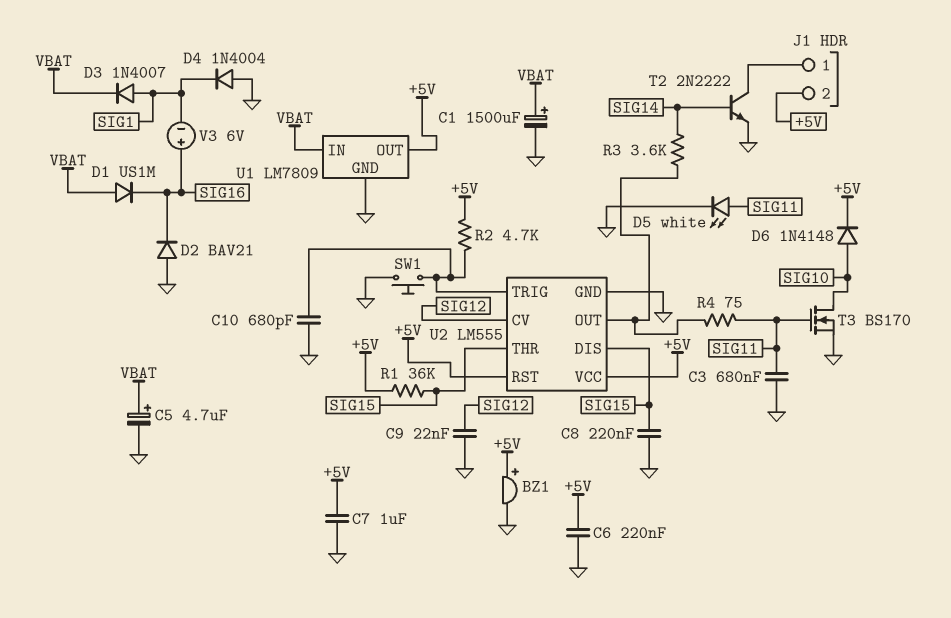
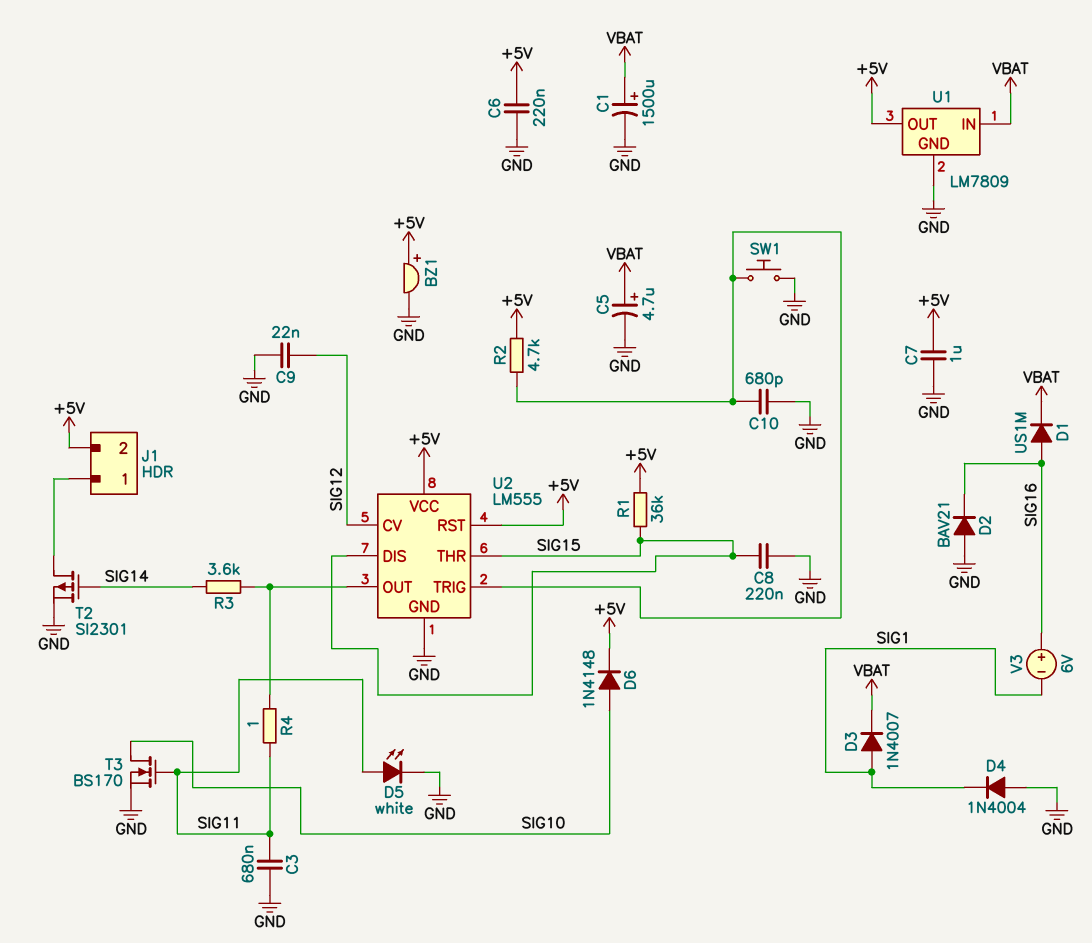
D1: diode US1M (A VBAT, K SIG16) -> diode US1M (A SIG16, K VBAT)
R4: 75 (SIG11, U2/OUT) -> 1 (SIG11, U2/OUT)
T2: NPN 2N2222 (B SIG14, C J1/1, E GND) -> PMOS SI2301 (G SIG14, D J1/1, S GND)

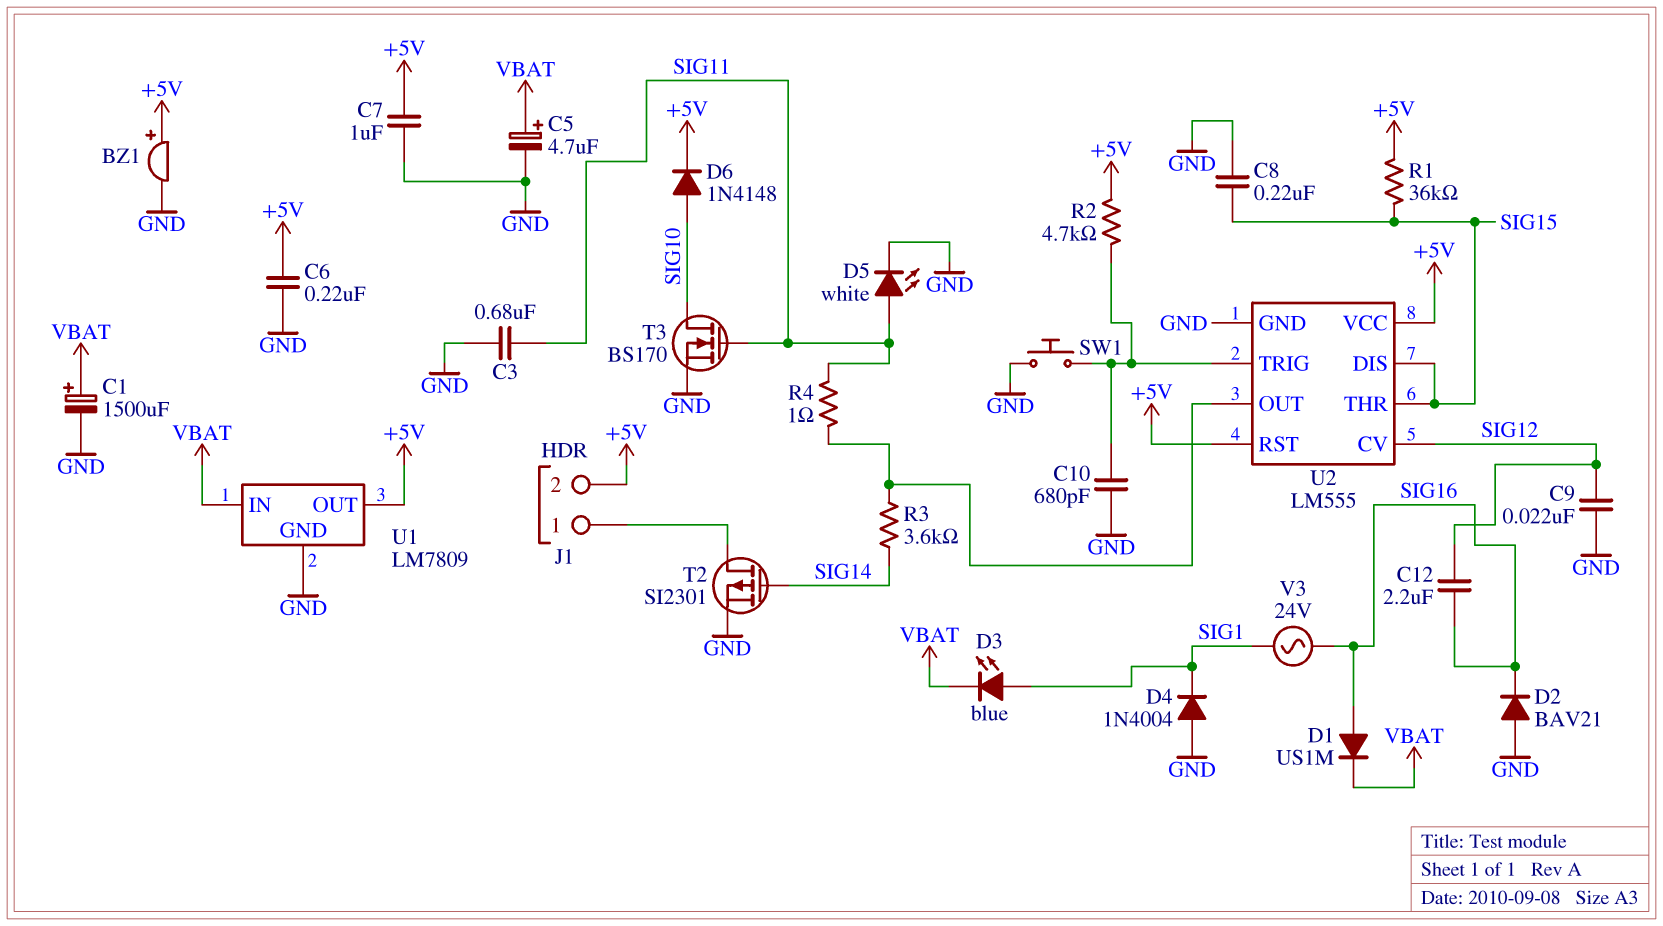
C12: none -> 2.2uF (SIG12, SIG16)
D3: diode 1N4007 (A SIG1, K VBAT) -> LED blue (A SIG1, K VBAT)
V3: 6V (plus SIG16, minus SIG1) -> AC 24V (SIG1, SIG16)

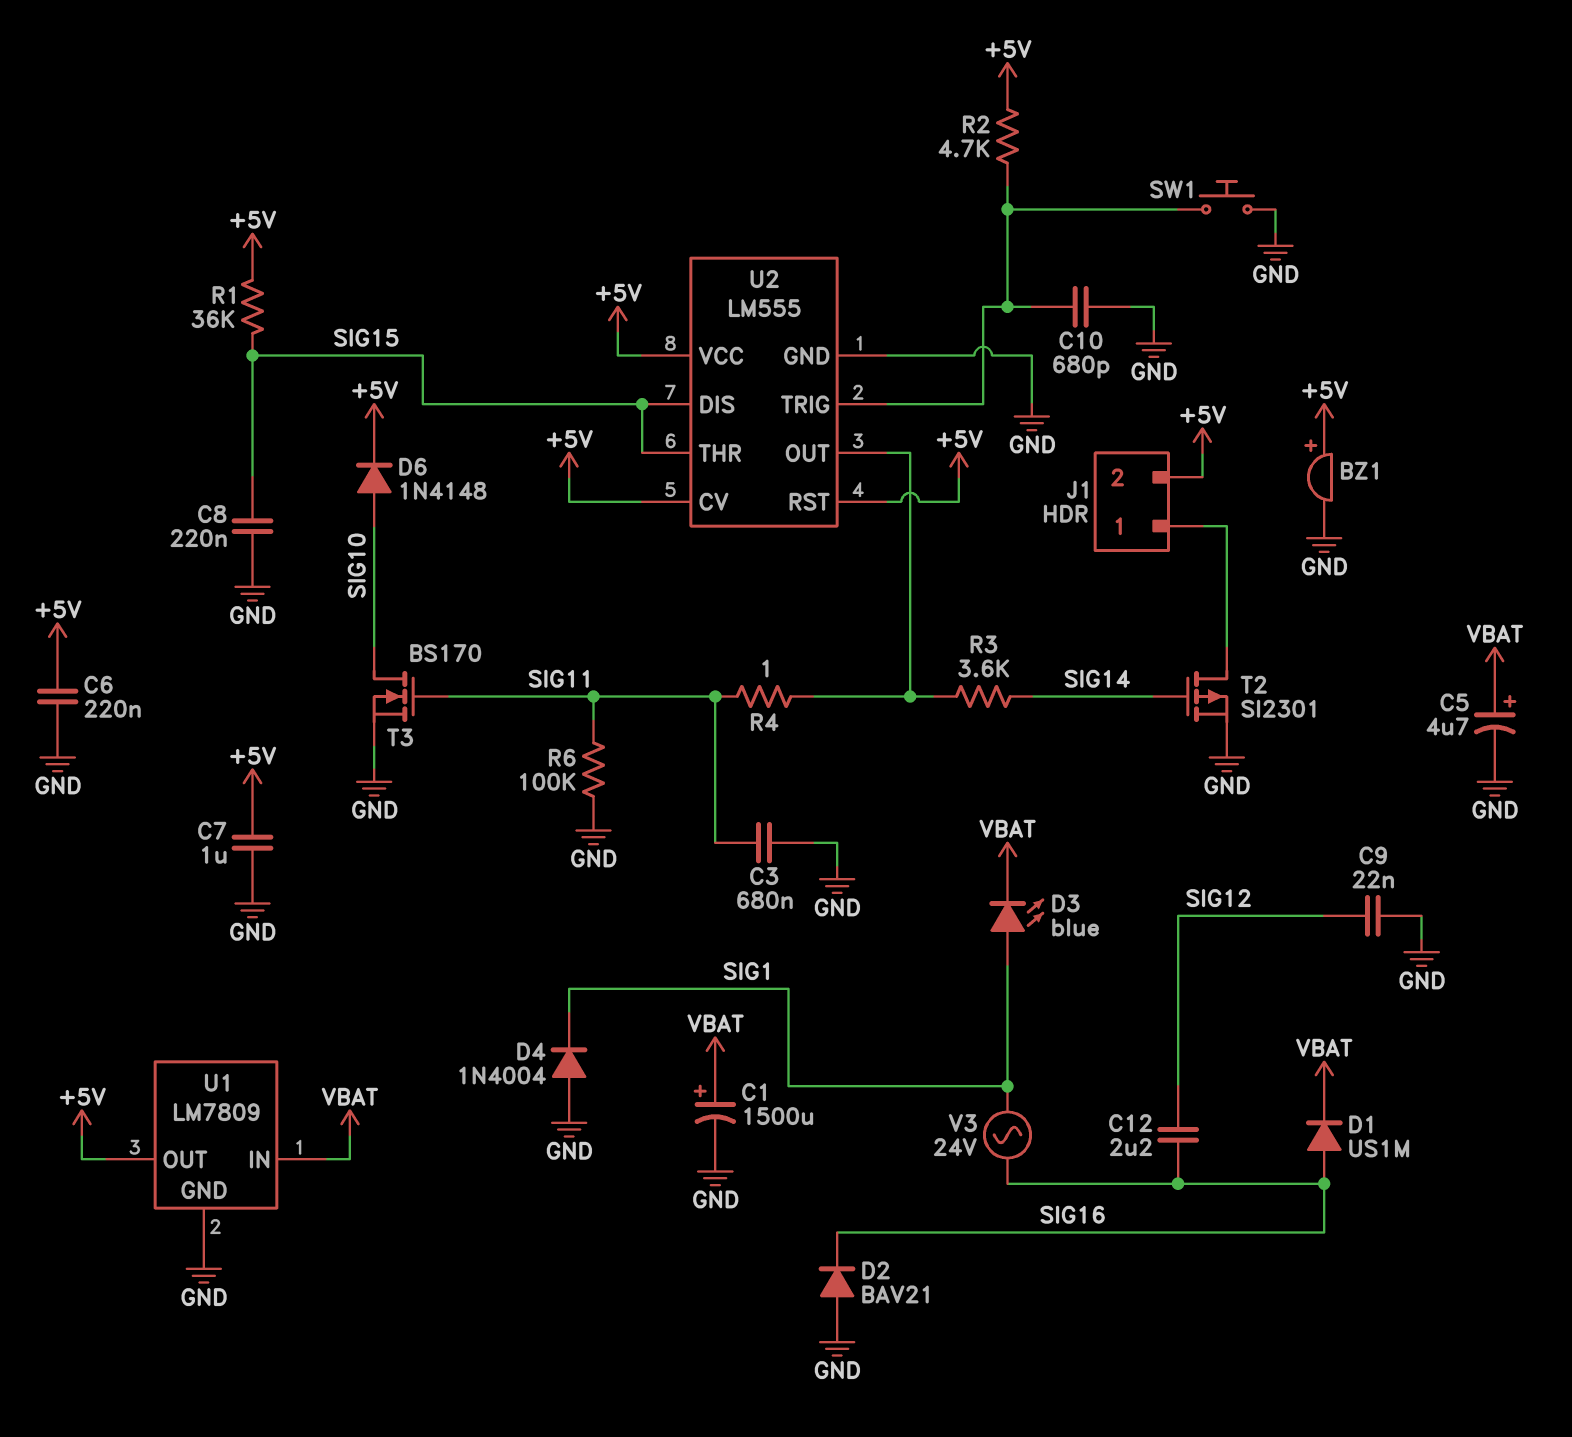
D5: LED white (A SIG11, K GND) -> none
R6: none -> 100k (GND, SIG11)
U2 pin CV: SIG12 -> +5V

